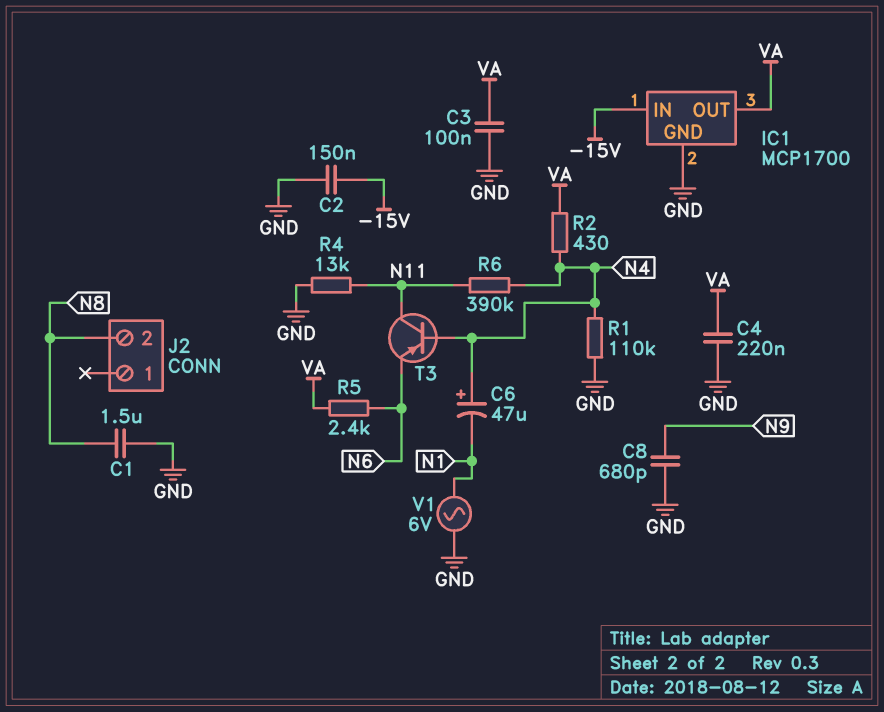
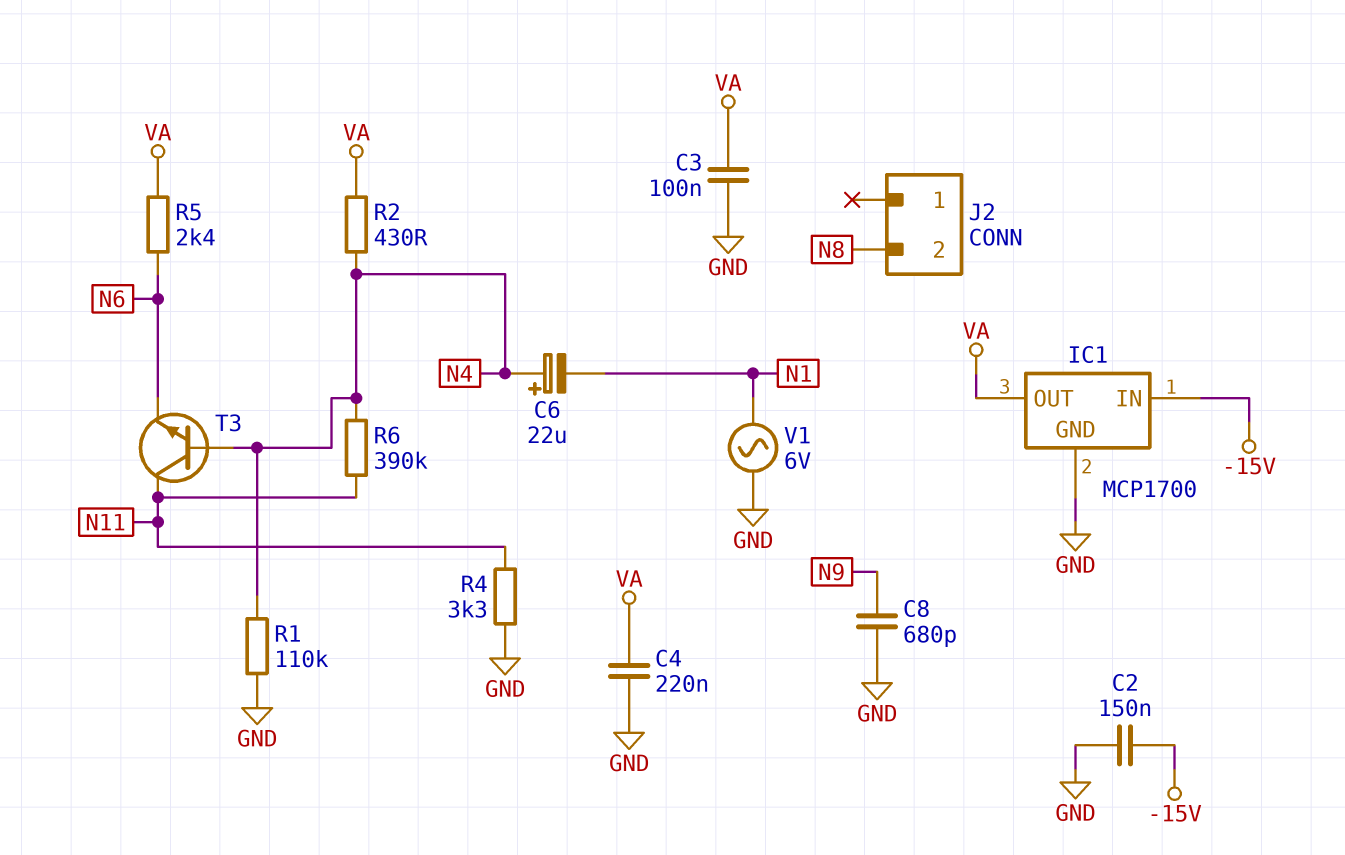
C1: 1.5uF (GND, N8) -> none
C6: 47uF (plus N4, minus N1) -> 22uF (plus N4, minus N1)
R4: 13k (GND, N11) -> 3.3k (GND, N11)
T3: PNP (B N4, C N11, E N6) -> NPN (B N4, C N11, E N6)

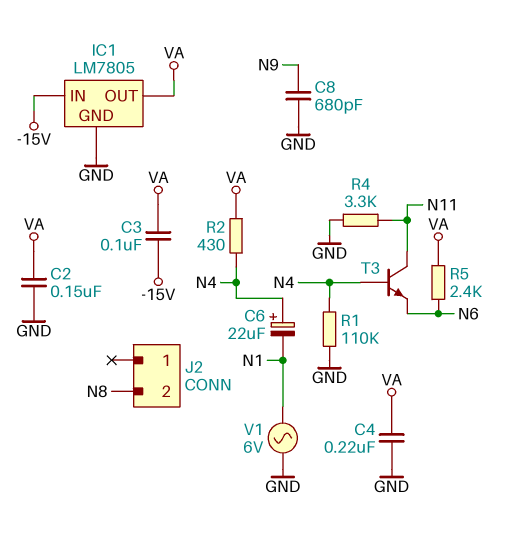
C2: 150nF (-15V, GND) -> 150nF (GND, VA)
C3: 100nF (GND, VA) -> 100nF (-15V, VA)
IC1: MCP1700 -> LM7805
R6: 390k (N4, N11) -> none

